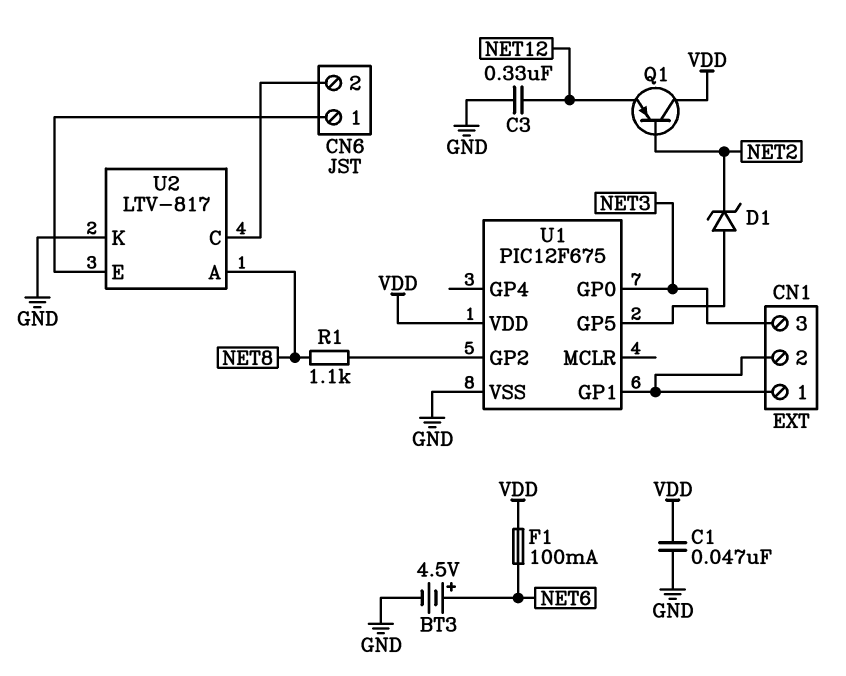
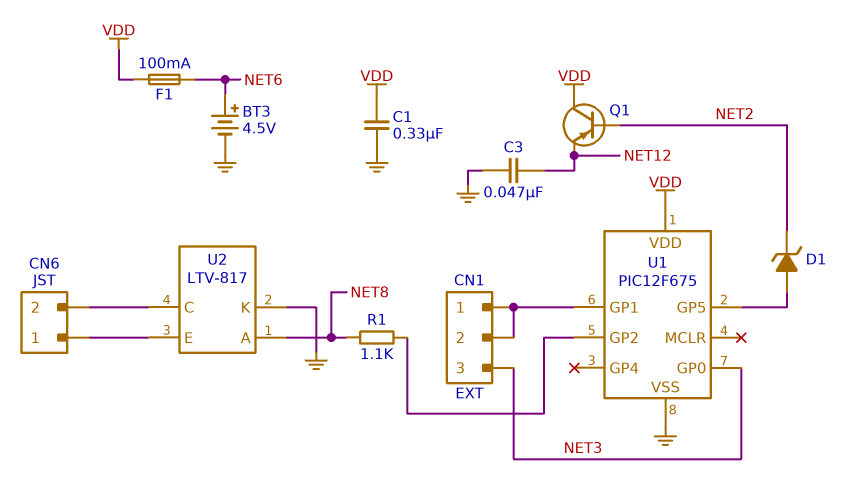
C1: 47nF (GND, VDD) -> 330nF (GND, VDD)
C3: 330nF (GND, NET12) -> 47nF (GND, NET12)

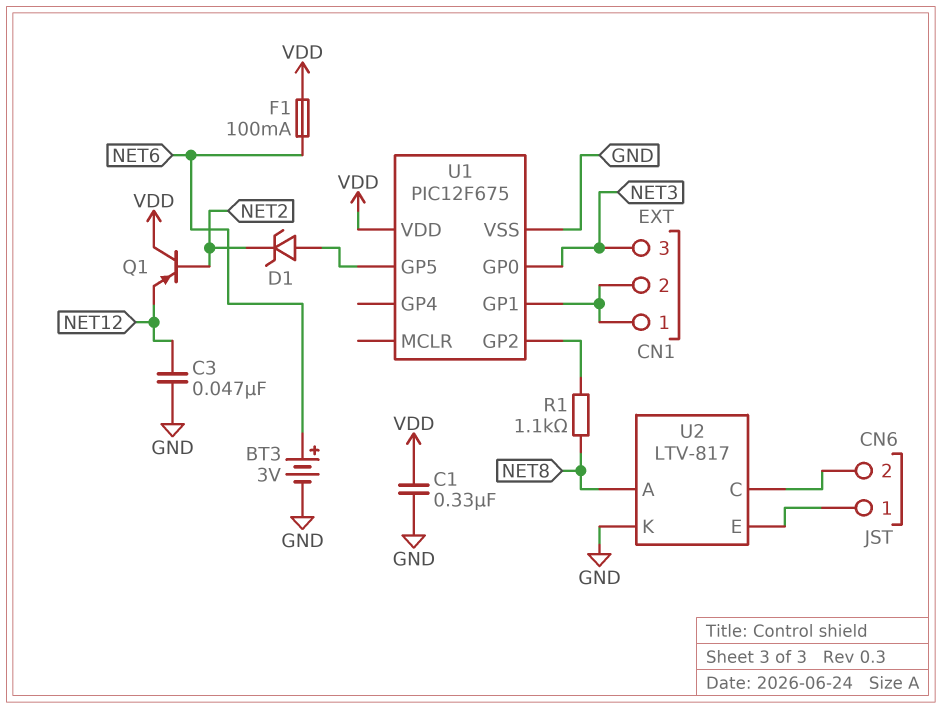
BT3: 4.5V (plus NET6, minus GND) -> 3V (plus NET6, minus GND)

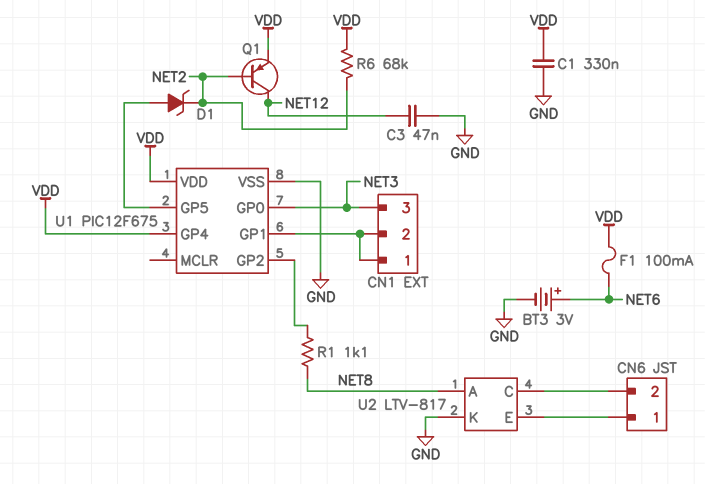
Q1: PNP (B NET2, C VDD, E NET12) -> PNP (B NET2, C NET12, E VDD)
R6: none -> 68k (NET2, VDD)
U1 pin GP4: none -> VDD

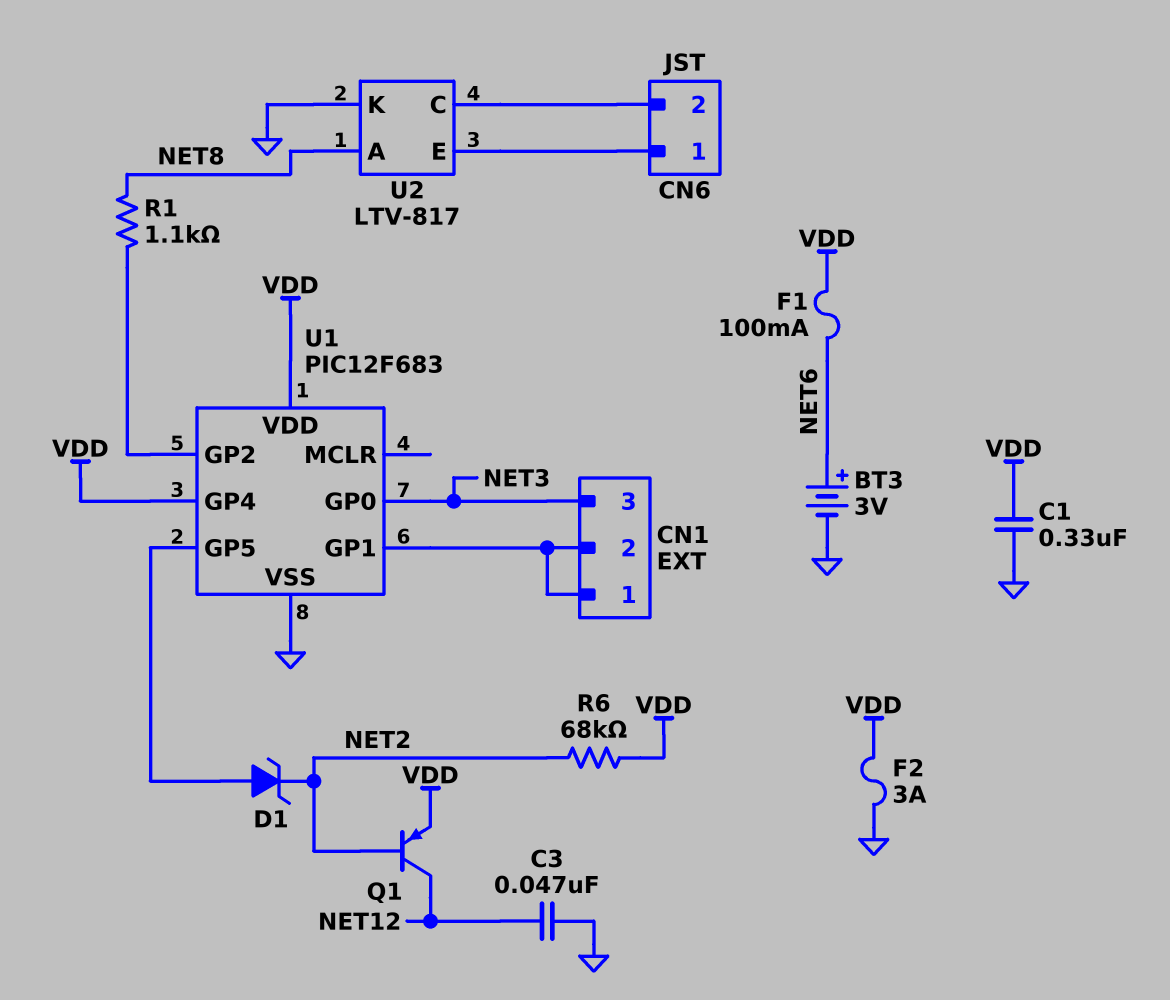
F2: none -> 3A (GND, VDD)
U1: PIC12F675 -> PIC12F683

